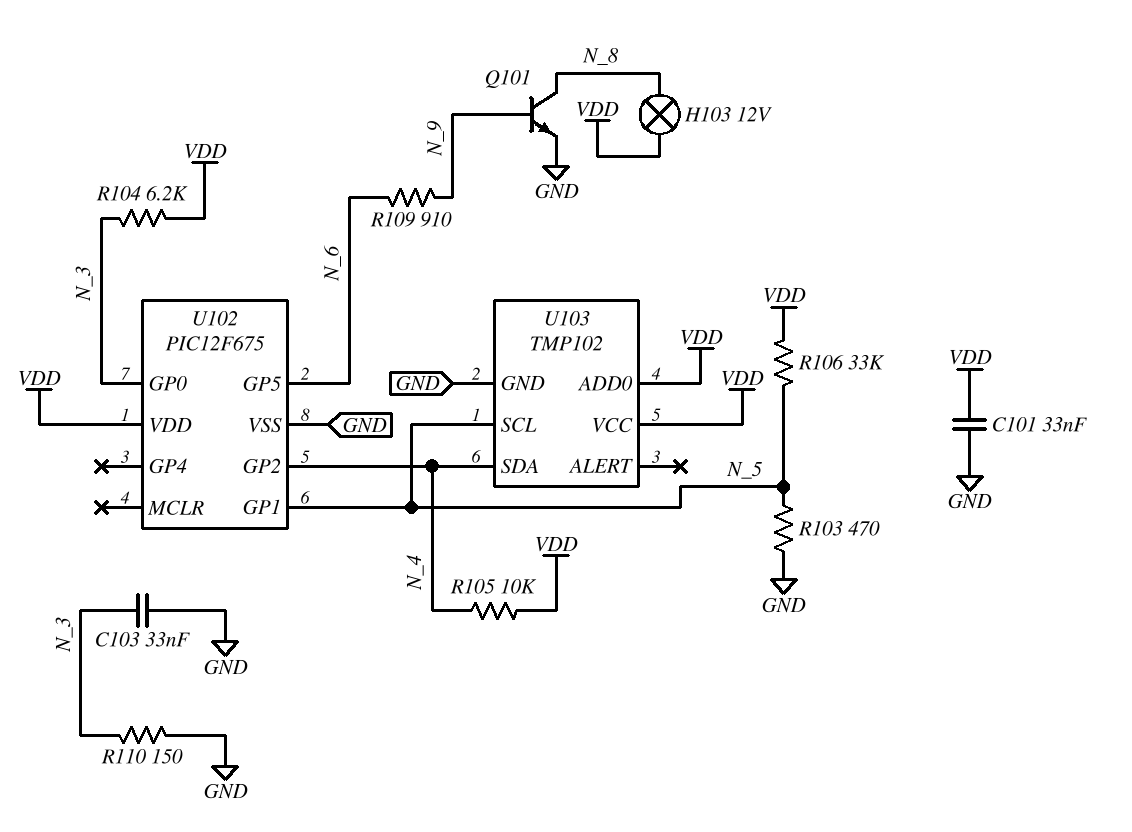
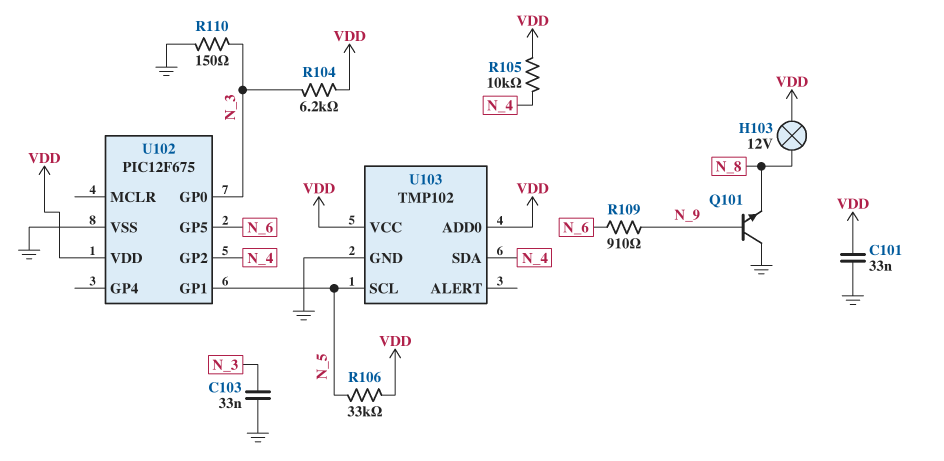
Q101: NPN (B N_9, C N_8, E GND) -> NPN (B N_9, C GND, E N_8)
R103: 470 (GND, N_5) -> none

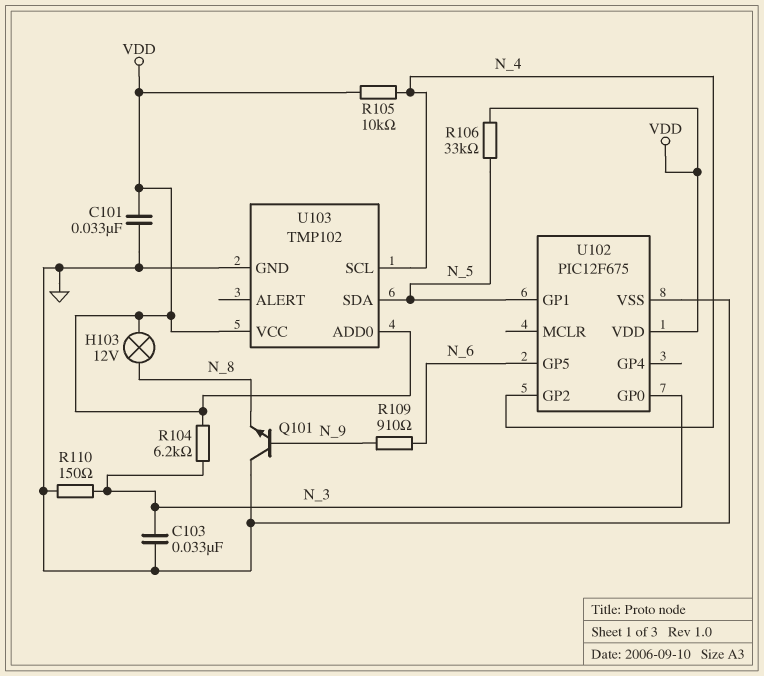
U103 pin SCL: N_5 -> N_4
U103 pin SDA: N_4 -> N_5

